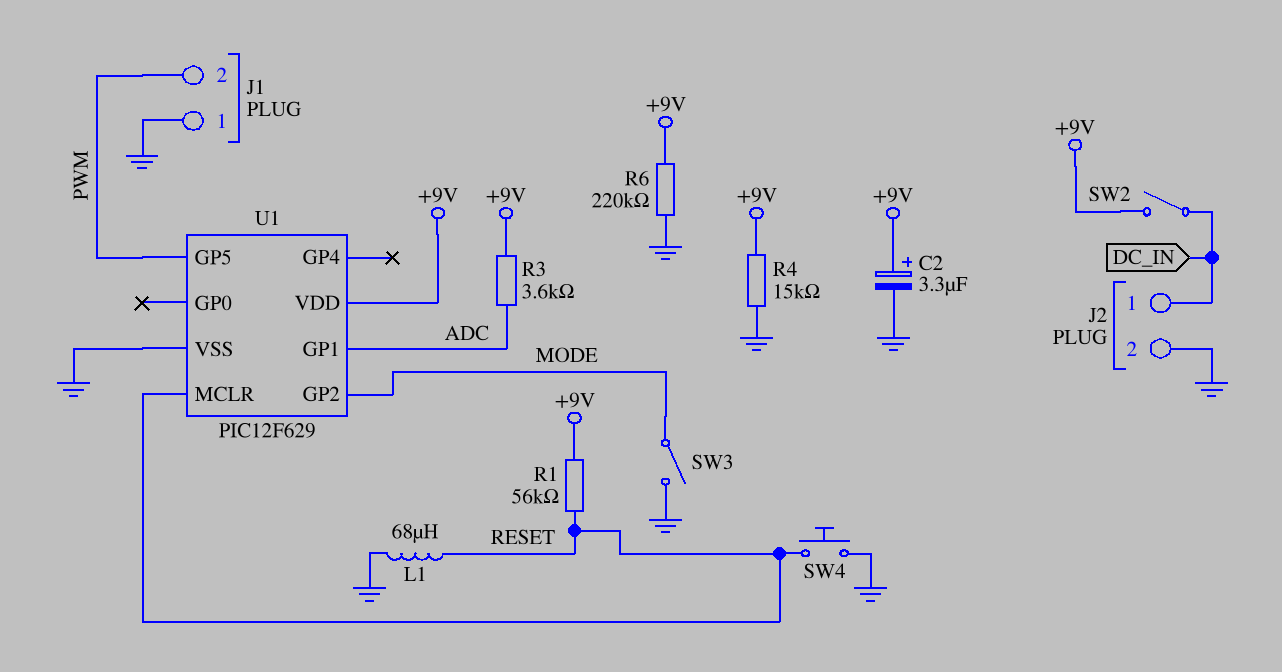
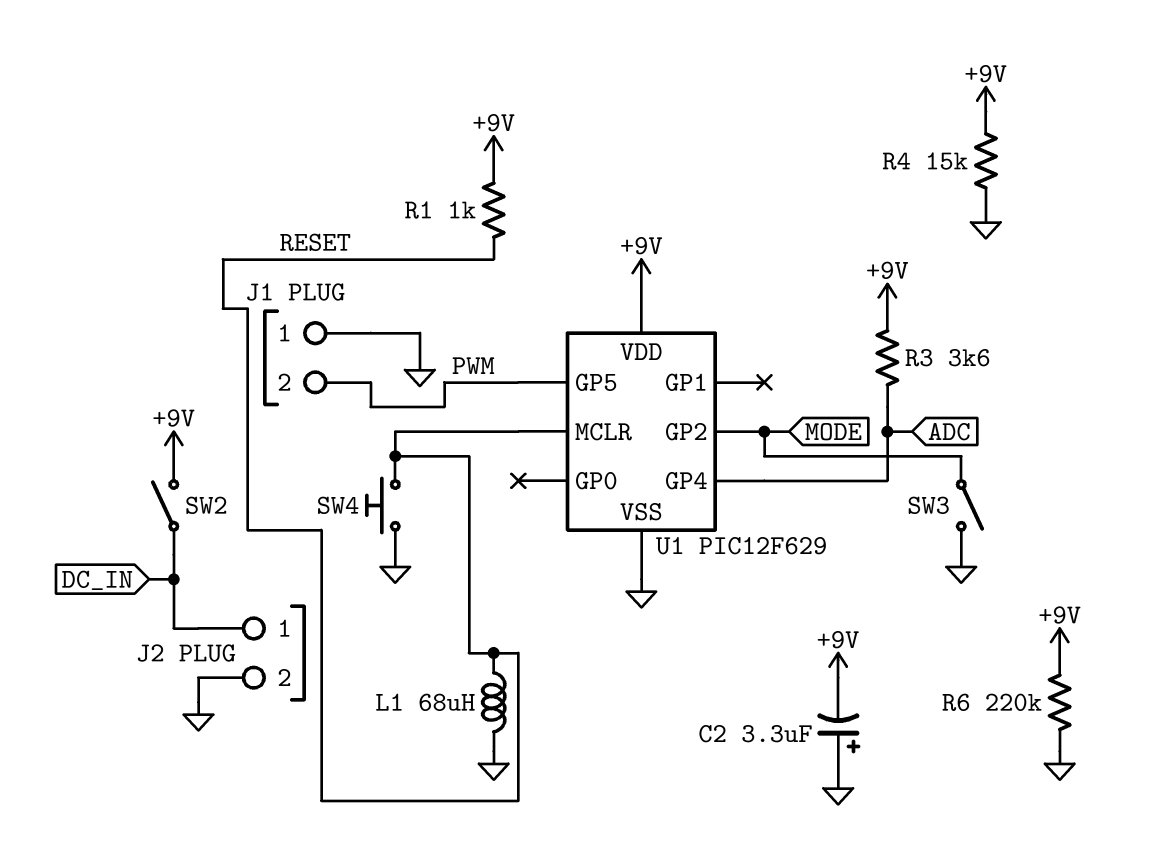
C2: 3.3uF (plus +9V, minus GND) -> 3.3uF (plus GND, minus +9V)
R1: 56k (+9V, RESET) -> 1k (+9V, RESET)
U1 pin GP1: ADC -> none
U1 pin GP4: none -> ADC

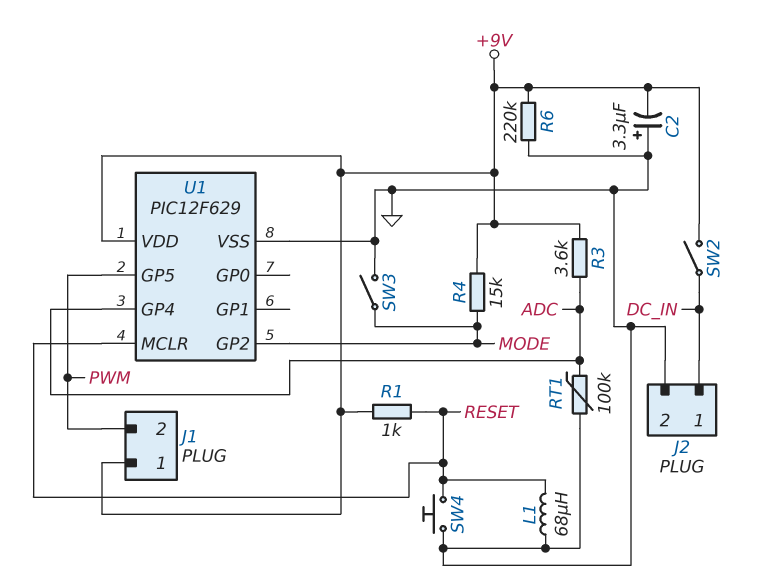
J1 pin 1: GND -> +9V
R4: 15k (+9V, GND) -> 15k (+9V, MODE)
RT1: none -> 100k (ADC, GND)

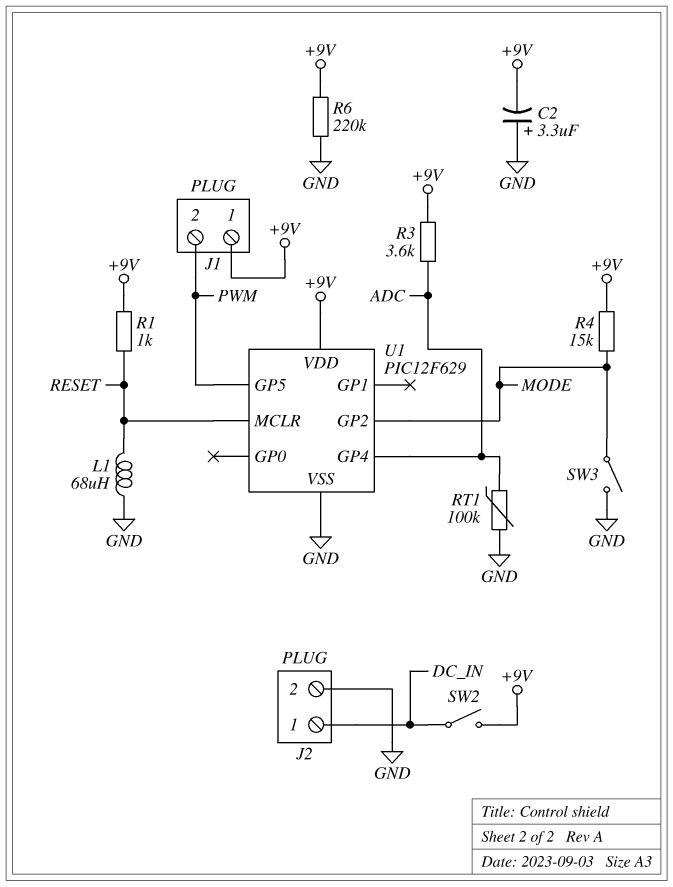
SW4: button (GND, RESET) -> none

